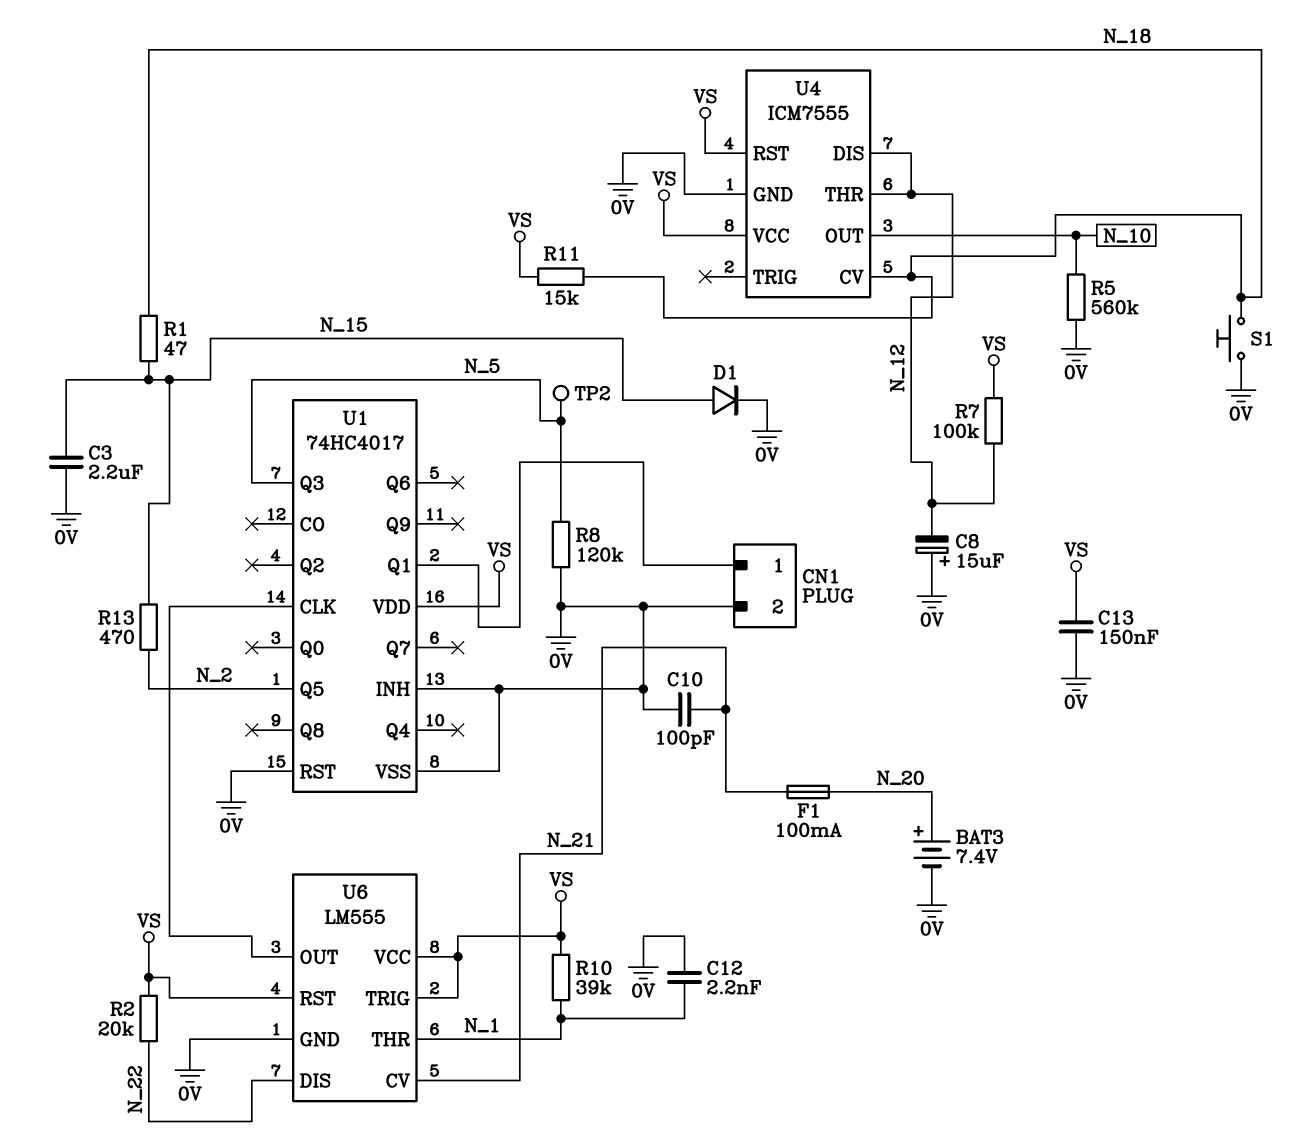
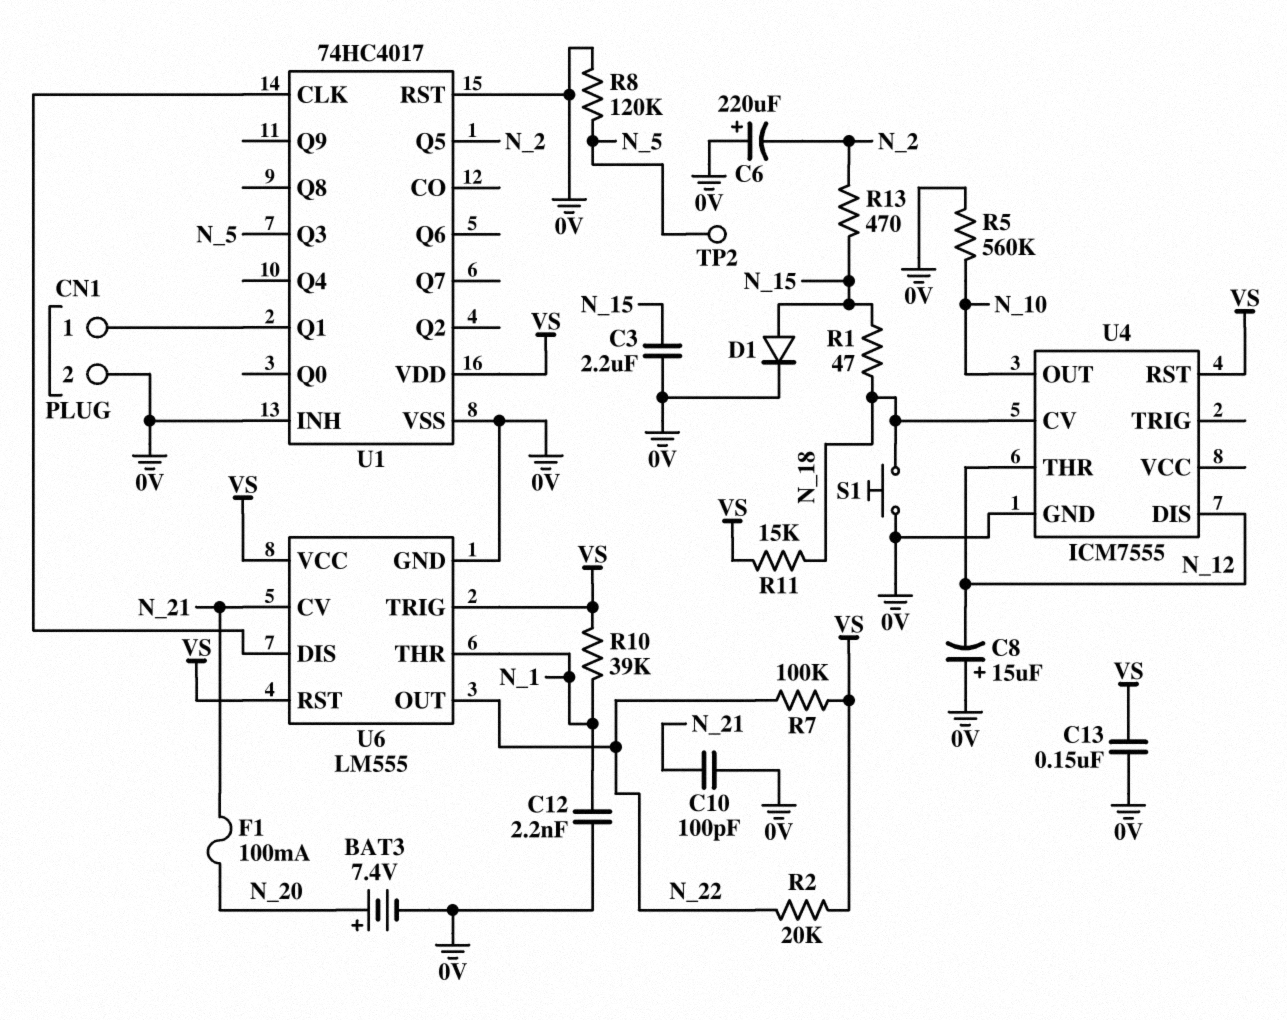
C6: none -> 220uF (plus 0V, minus N_2)
R7: 100k (N_12, VS) -> 100k (N_22, VS)
U4 pin VCC: VS -> none
U6 pin DIS: N_22 -> U1/CLK
U6 pin OUT: U1/CLK -> N_22

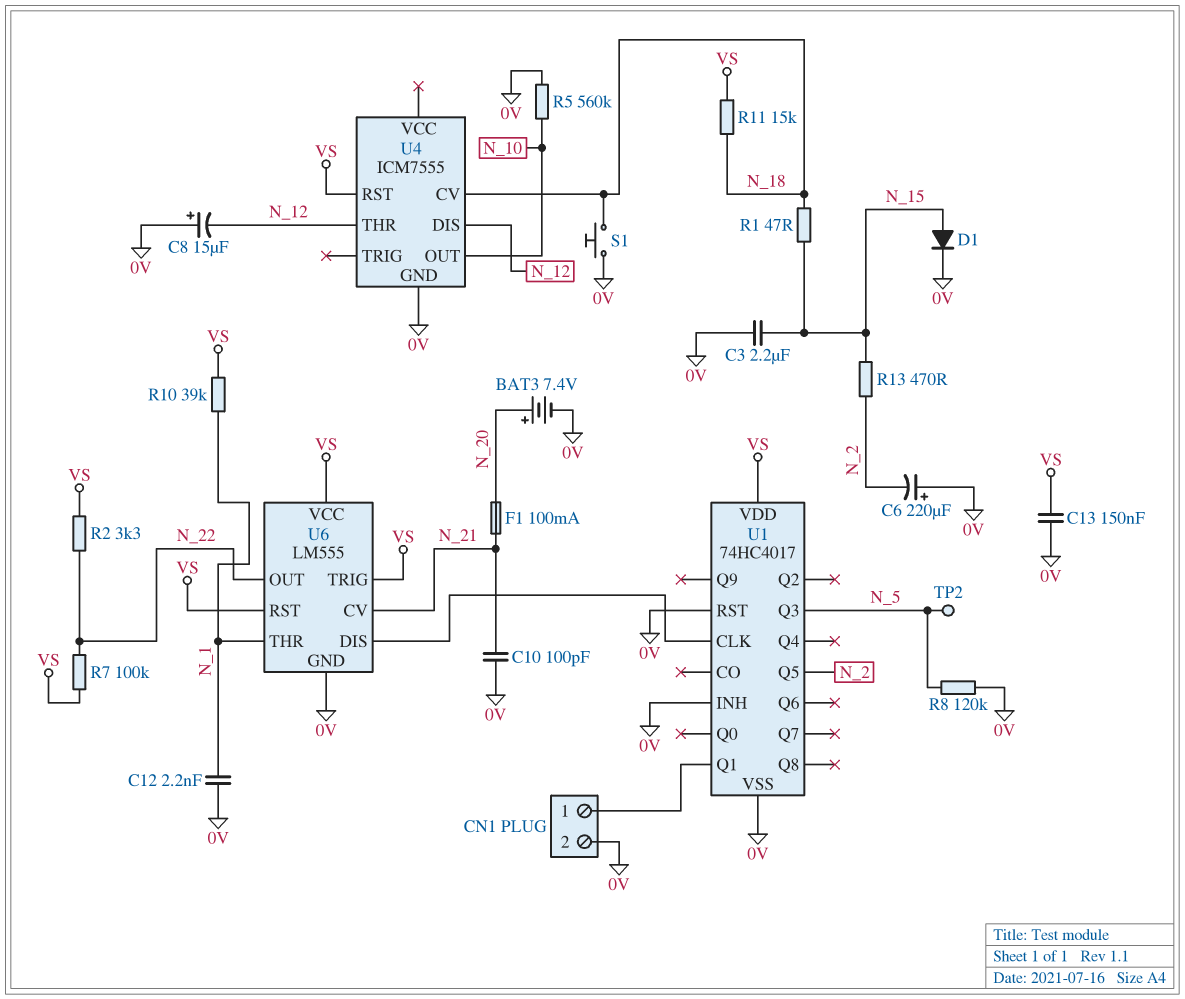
R2: 20k (N_22, VS) -> 3.3k (N_22, VS)

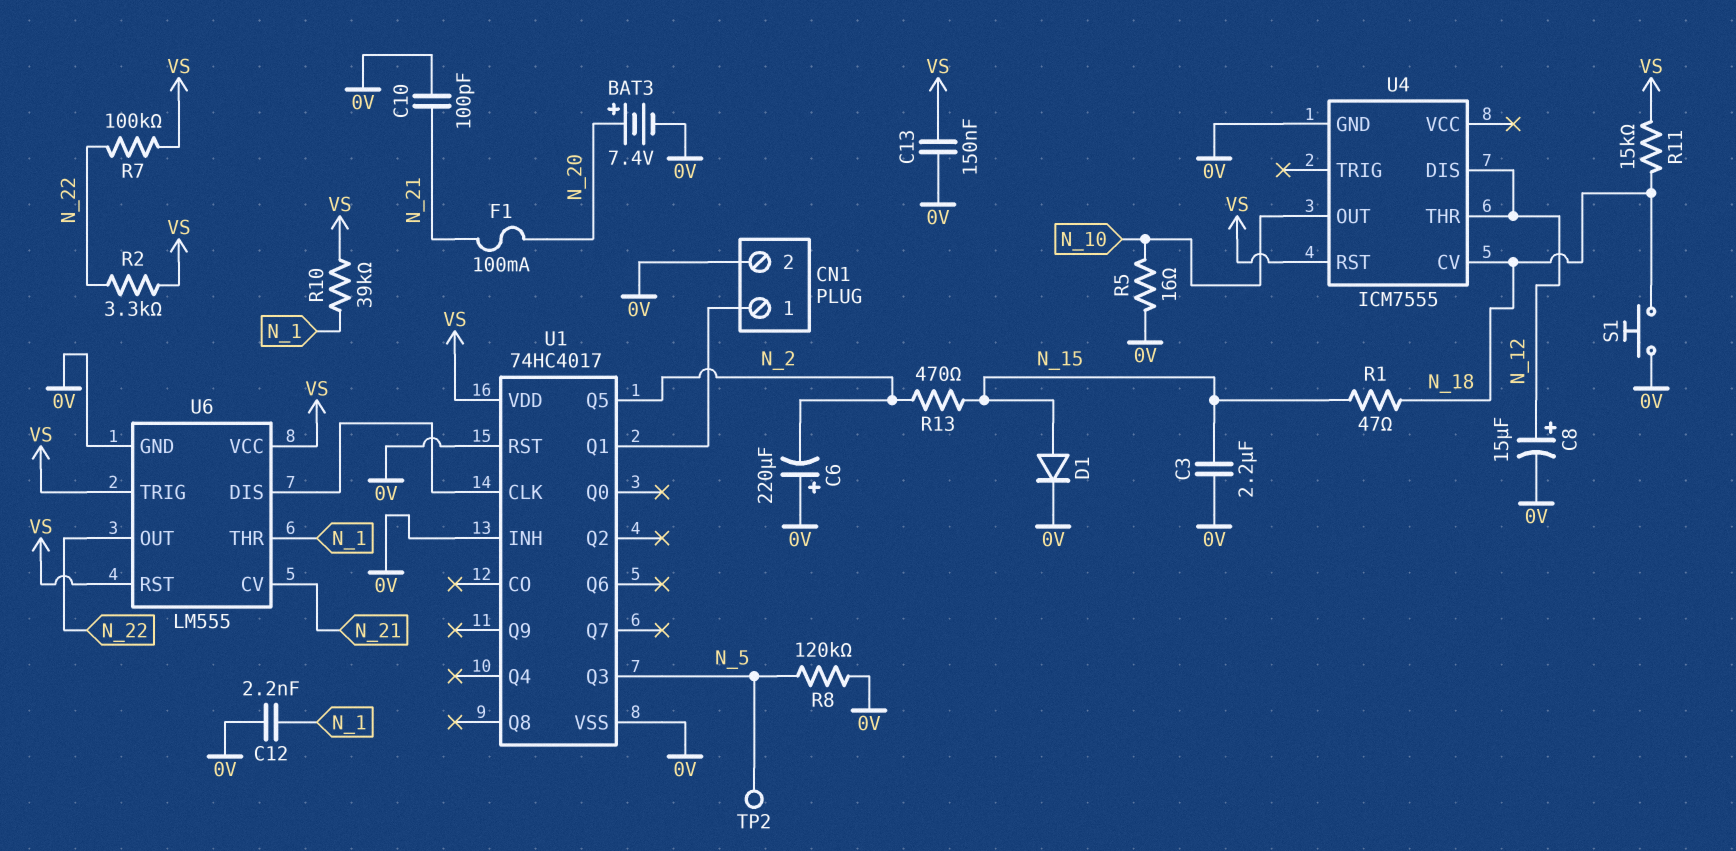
C8: 15uF (plus 0V, minus N_12) -> 15uF (plus N_12, minus 0V)
R5: 560k (0V, N_10) -> 16 (0V, N_10)

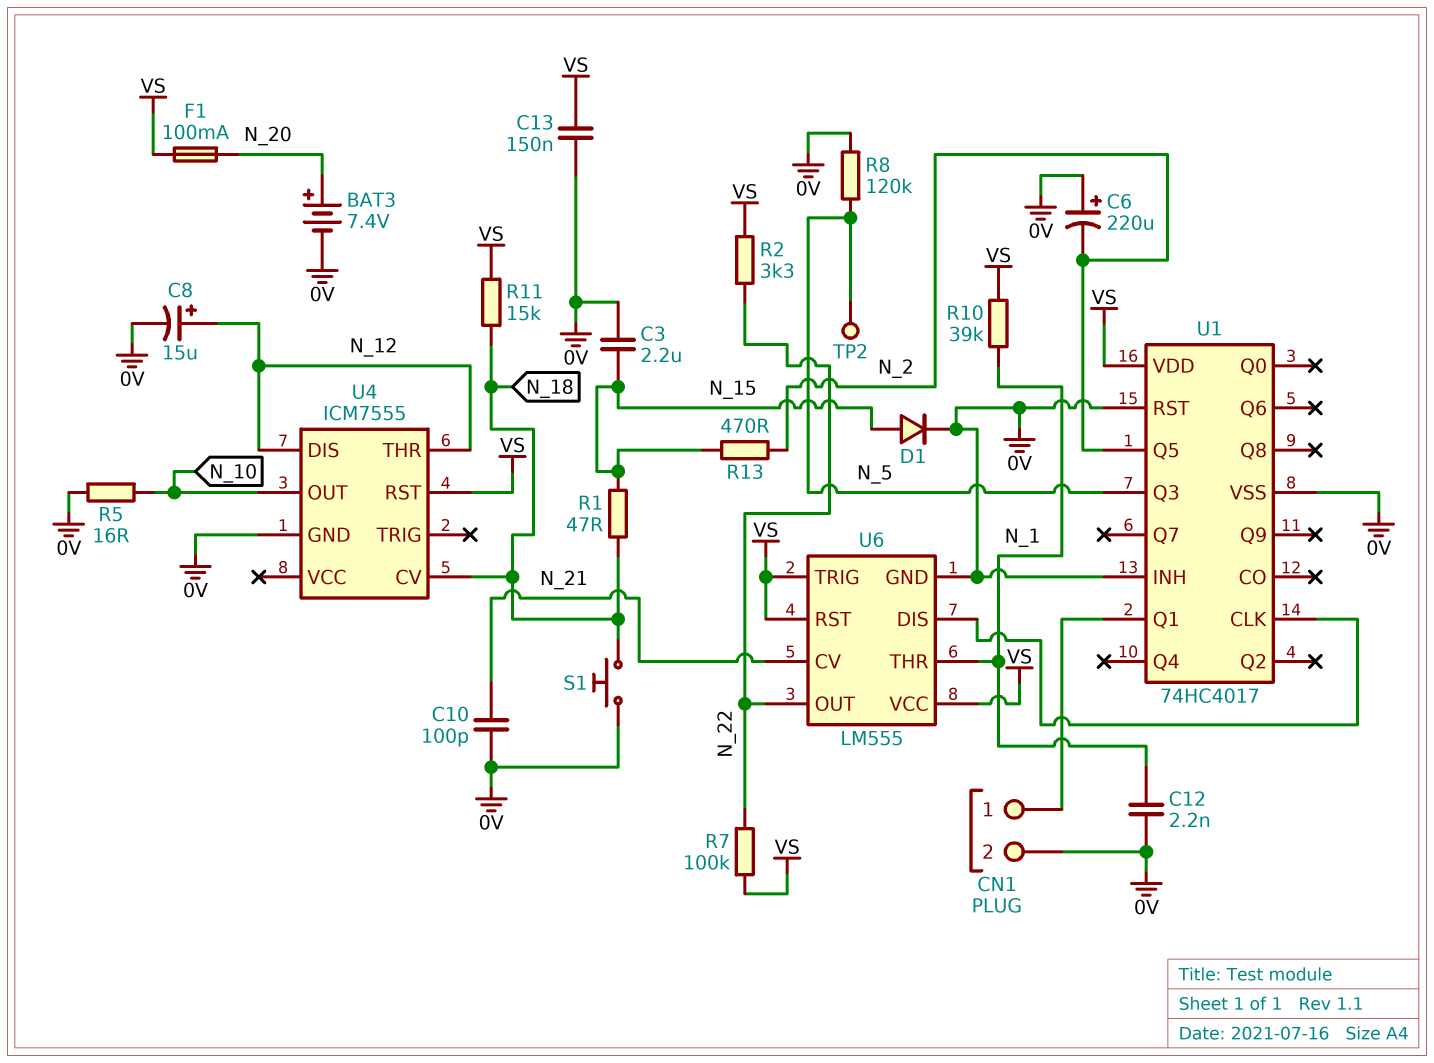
F1: 100mA (N_20, N_21) -> 100mA (N_20, VS)

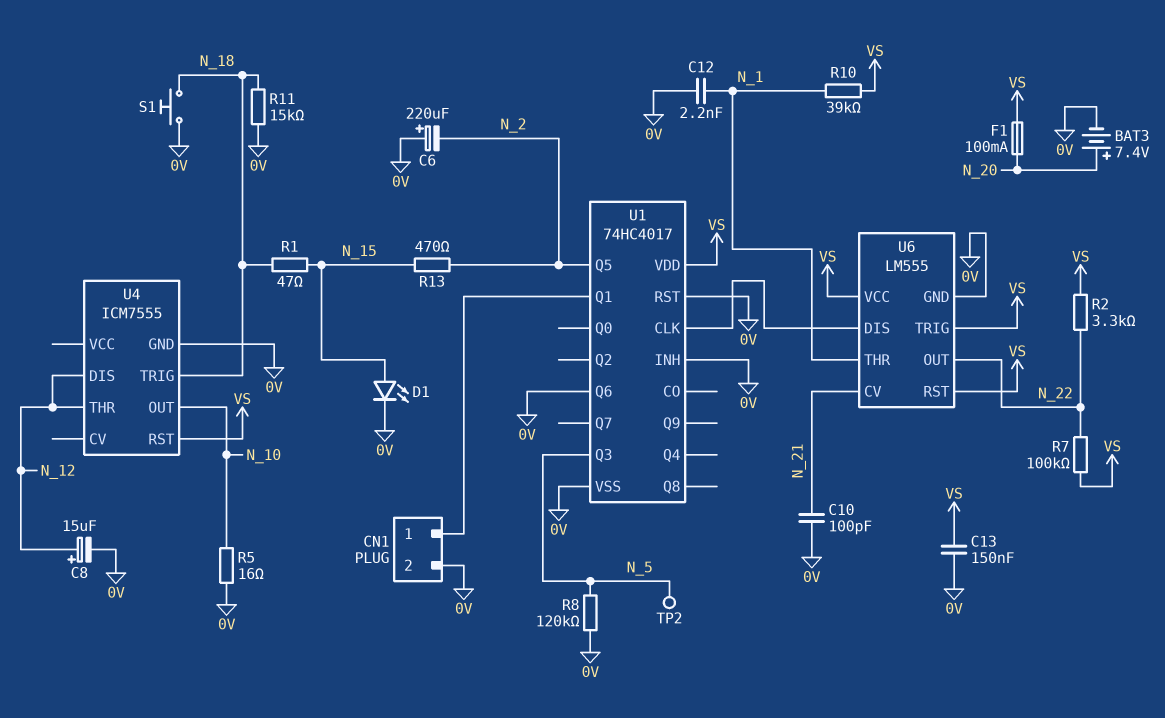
C3: 2.2uF (0V, N_15) -> none
D1: diode (A N_15, K 0V) -> LED (A N_15, K 0V)
R11: 15k (N_18, VS) -> 15k (0V, N_18)
U1 pin Q6: none -> 0V
U4 pin CV: N_18 -> none
U4 pin TRIG: none -> N_18

